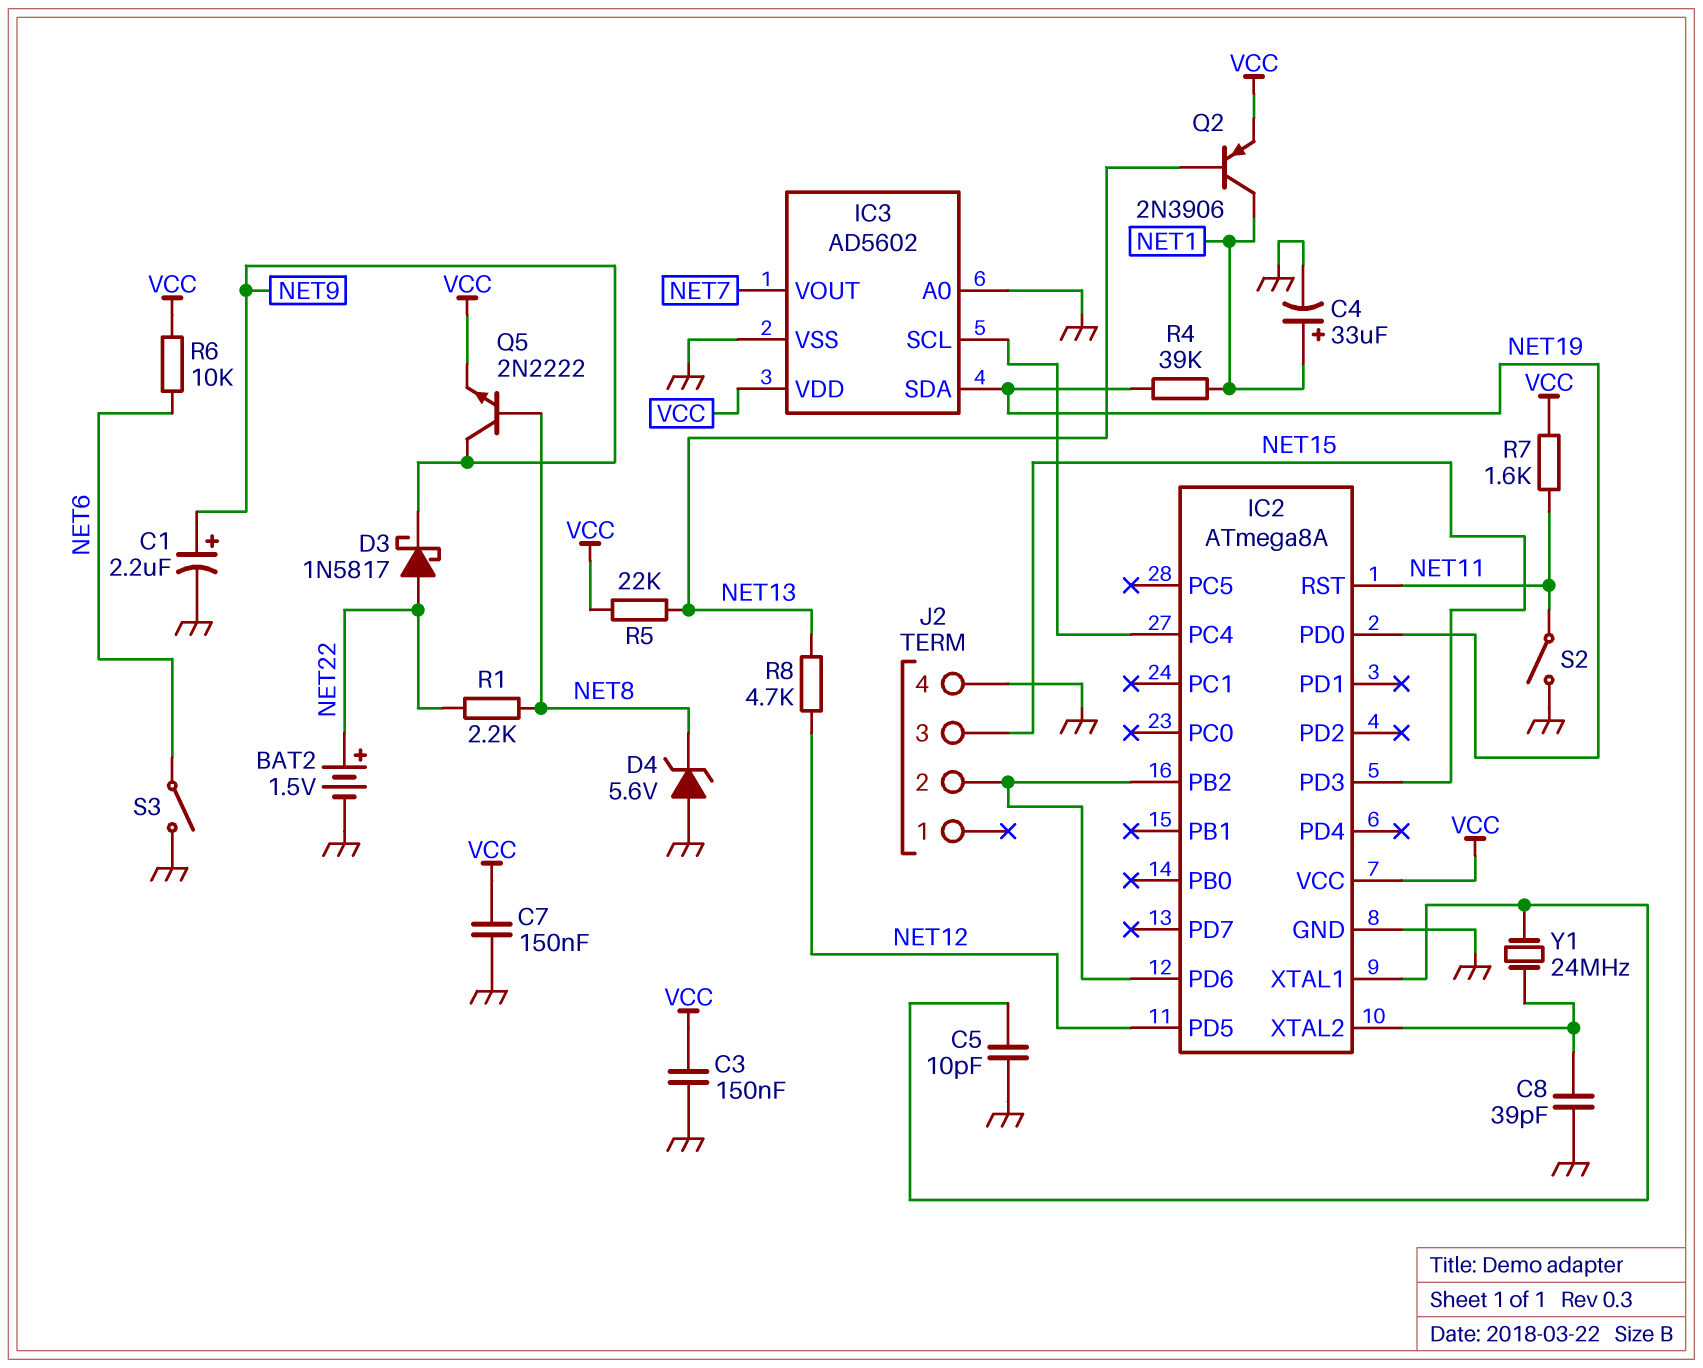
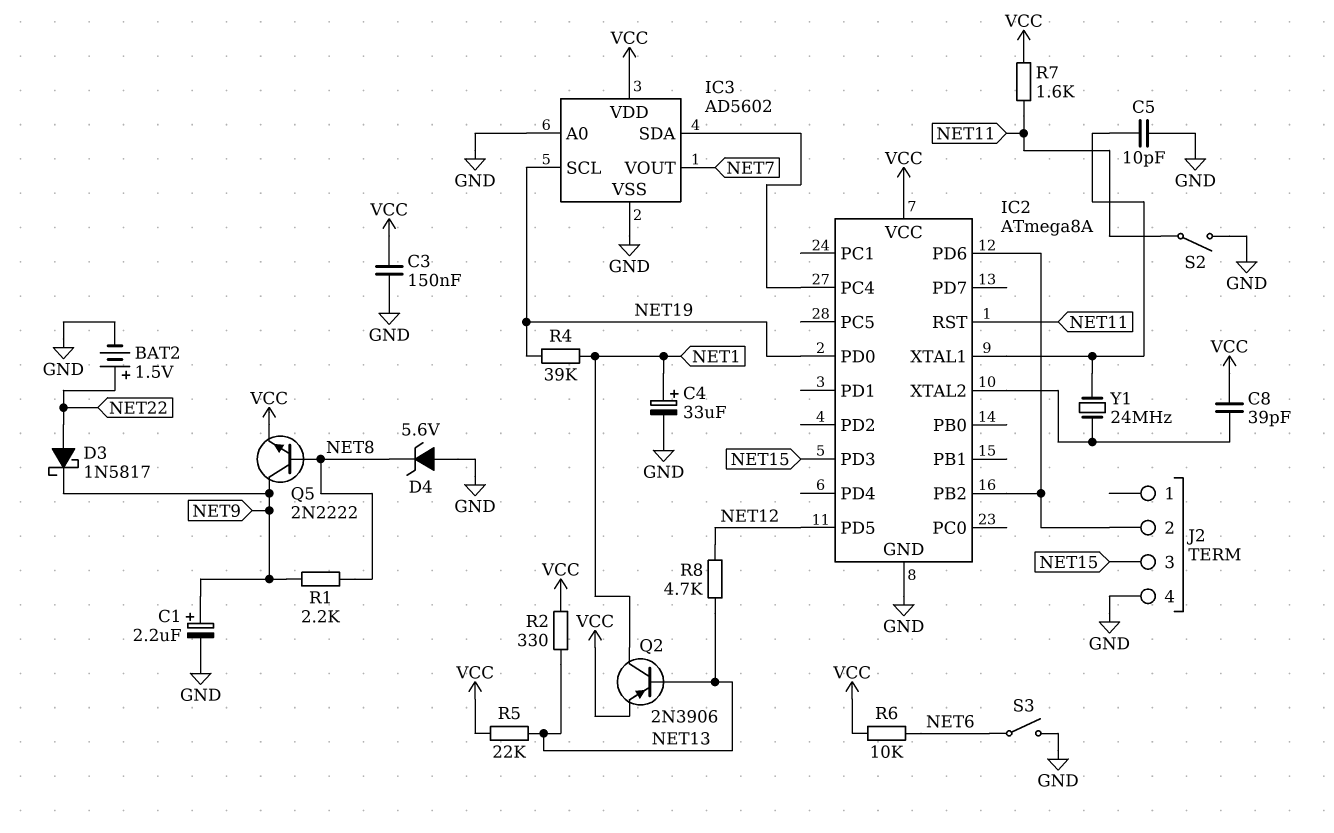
C7: 150nF (GND, VCC) -> none
C8: 39pF (GND, IC2/XTAL2) -> 39pF (IC2/XTAL2, VCC)
IC3 pin SCL: IC2/PC4 -> NET19
IC3 pin SDA: NET19 -> IC2/PC4
R1: 2.2k (NET8, NET22) -> 2.2k (NET8, NET9)
R2: none -> 330 (NET13, VCC)

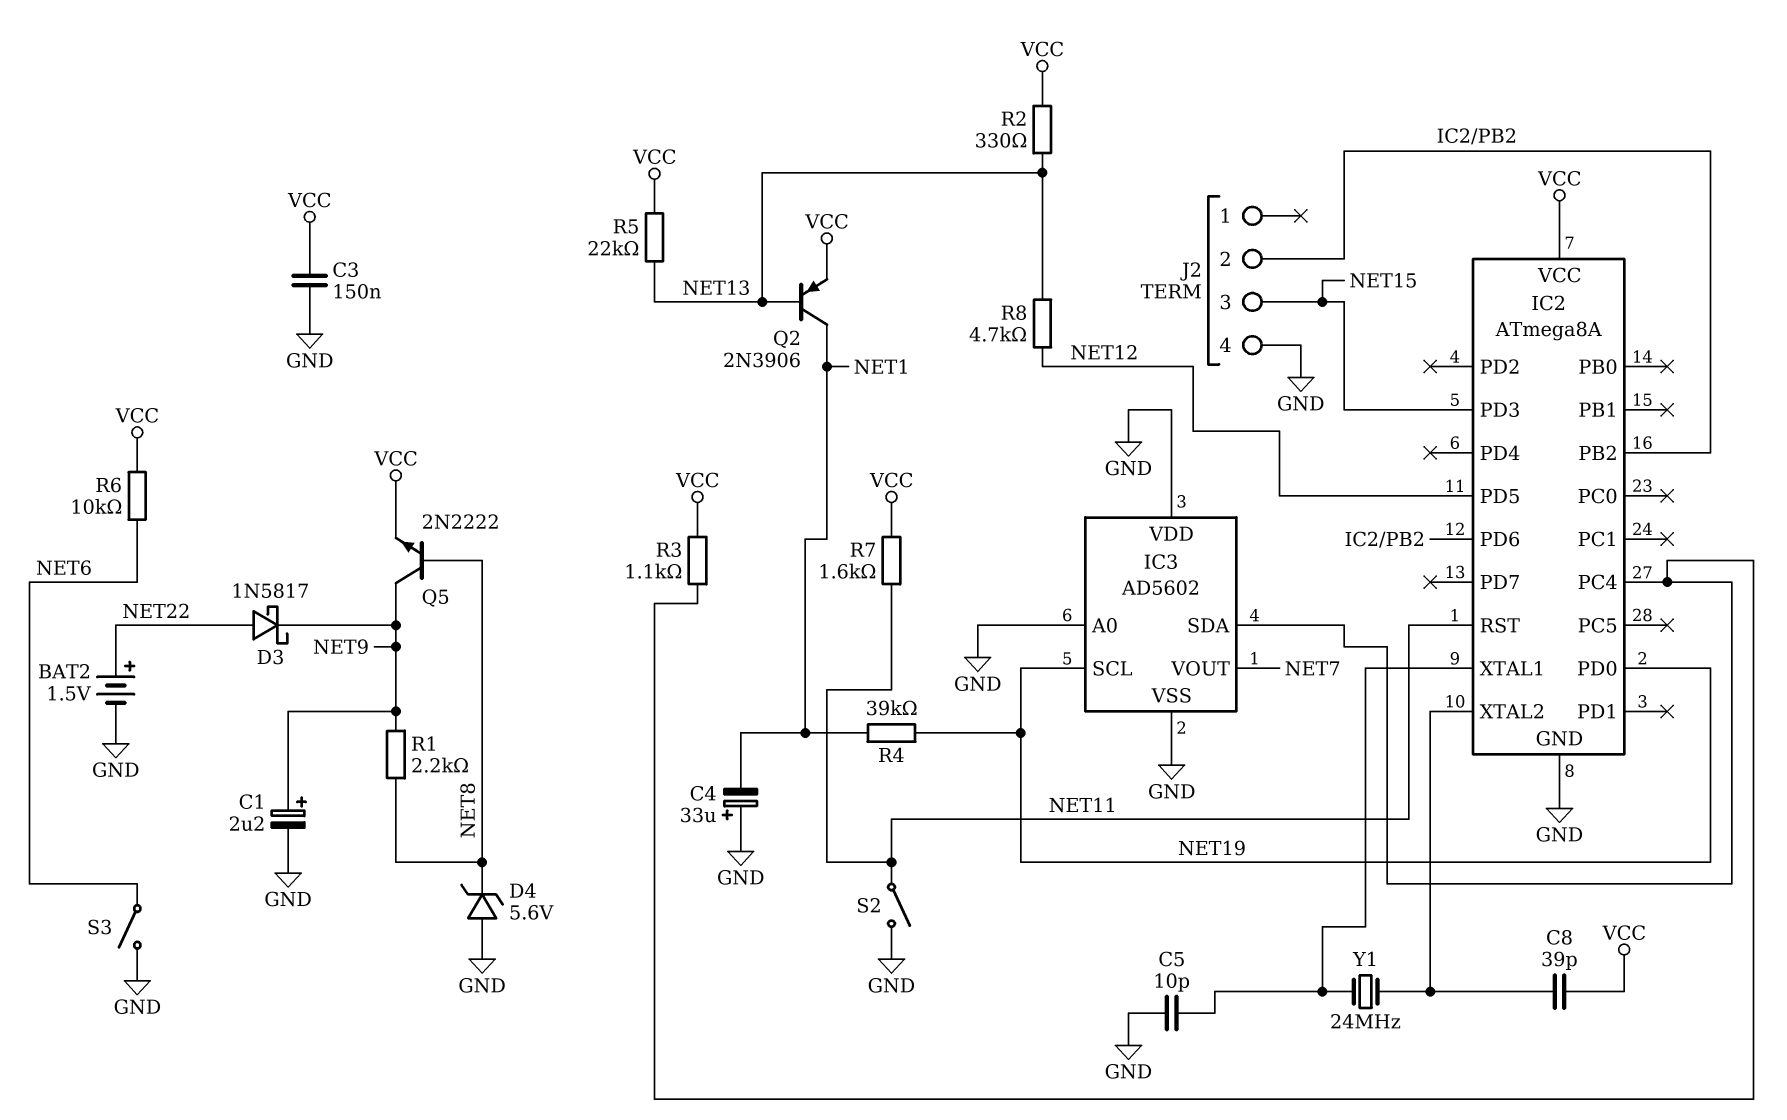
C4: 33uF (plus NET1, minus GND) -> 33uF (plus GND, minus NET1)
IC3 pin VDD: VCC -> GND
R3: none -> 1.1k (IC2/PC4, VCC)

